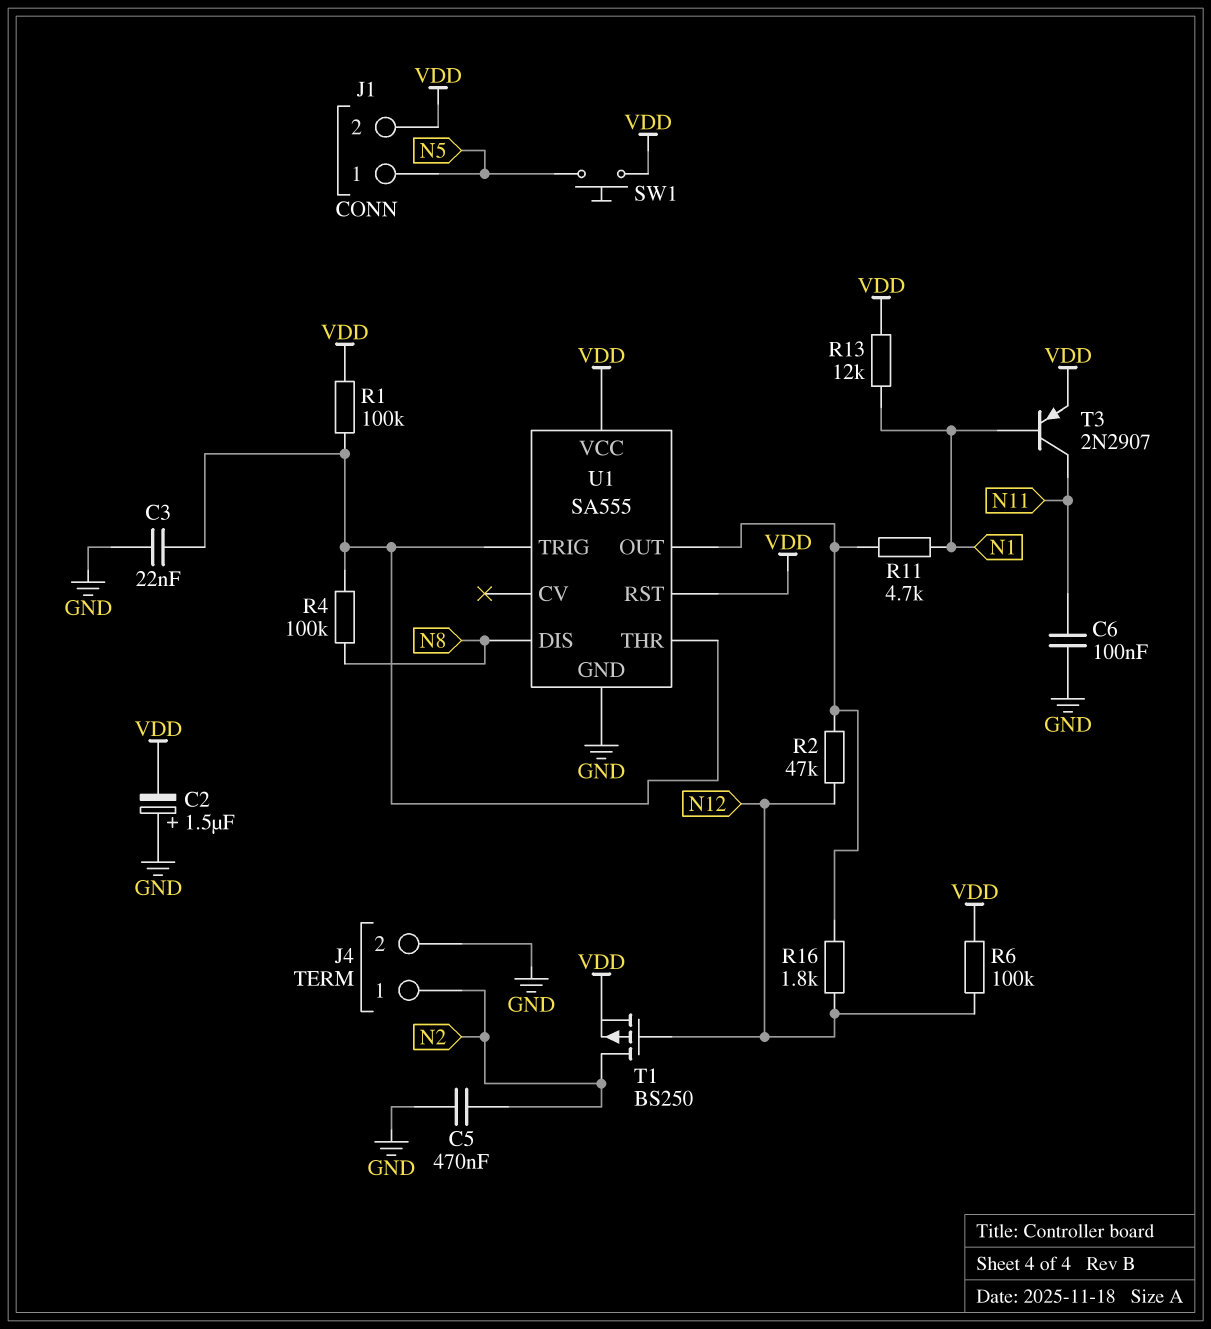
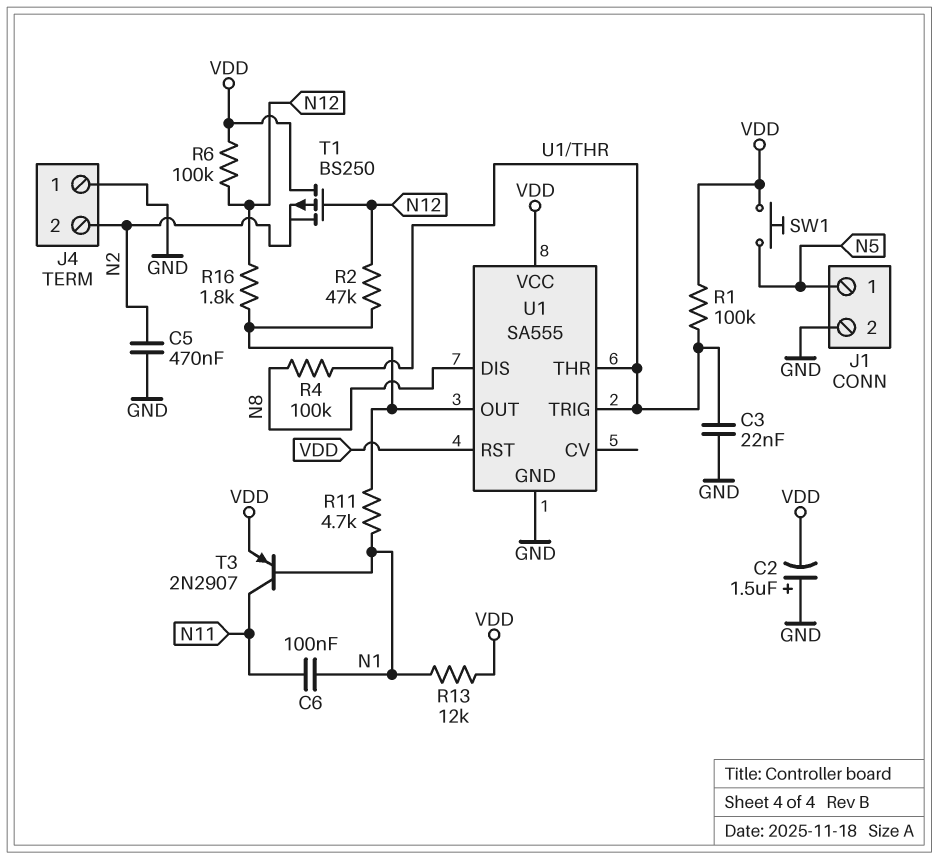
C6: 100nF (GND, N11) -> 100nF (N1, N11)
J1 pin 2: VDD -> GND
J4 pin 1: N2 -> GND
J4 pin 2: GND -> N2
T1: PMOS BS250 (G N12, D N2, S VDD) -> PMOS BS250 (G N12, D VDD, S N2)

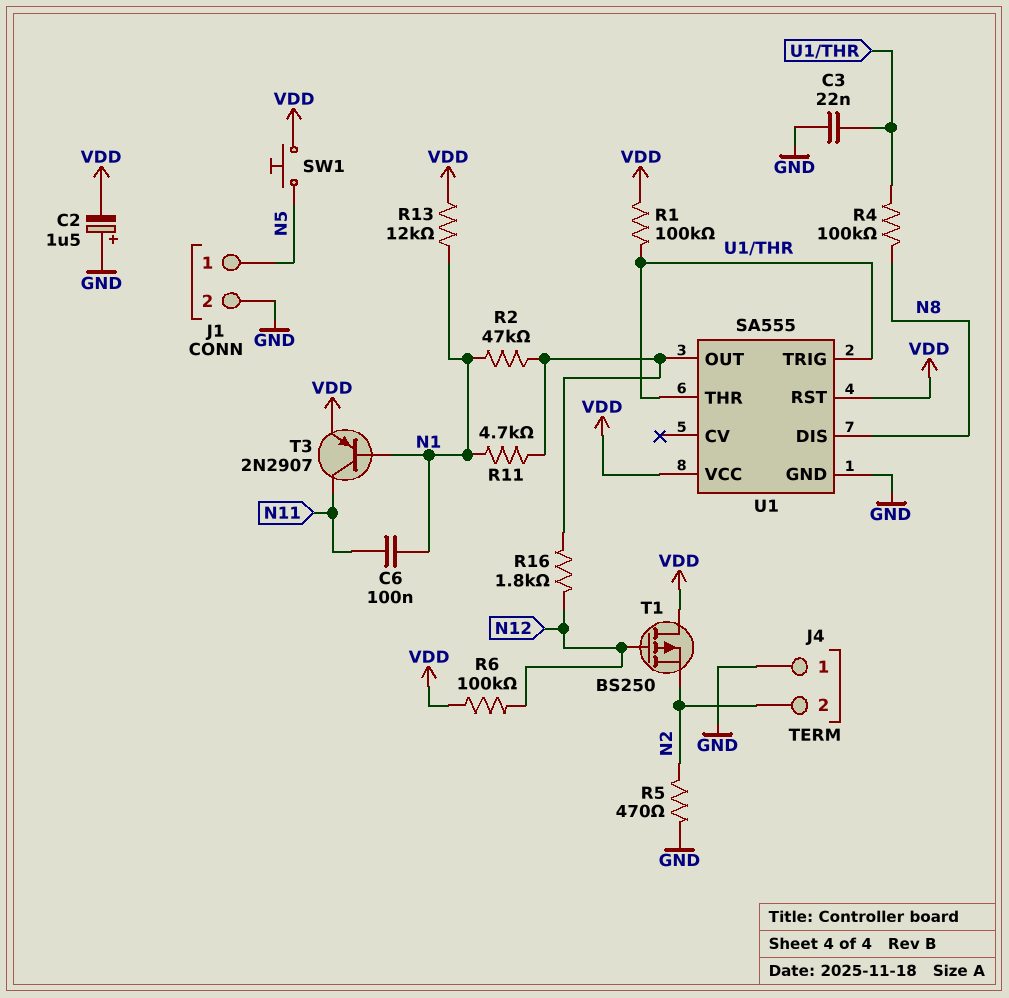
C5: 470nF (GND, N2) -> none
R2: 47k (N12, U1/OUT) -> 47k (N1, U1/OUT)
R5: none -> 470 (GND, N2)

